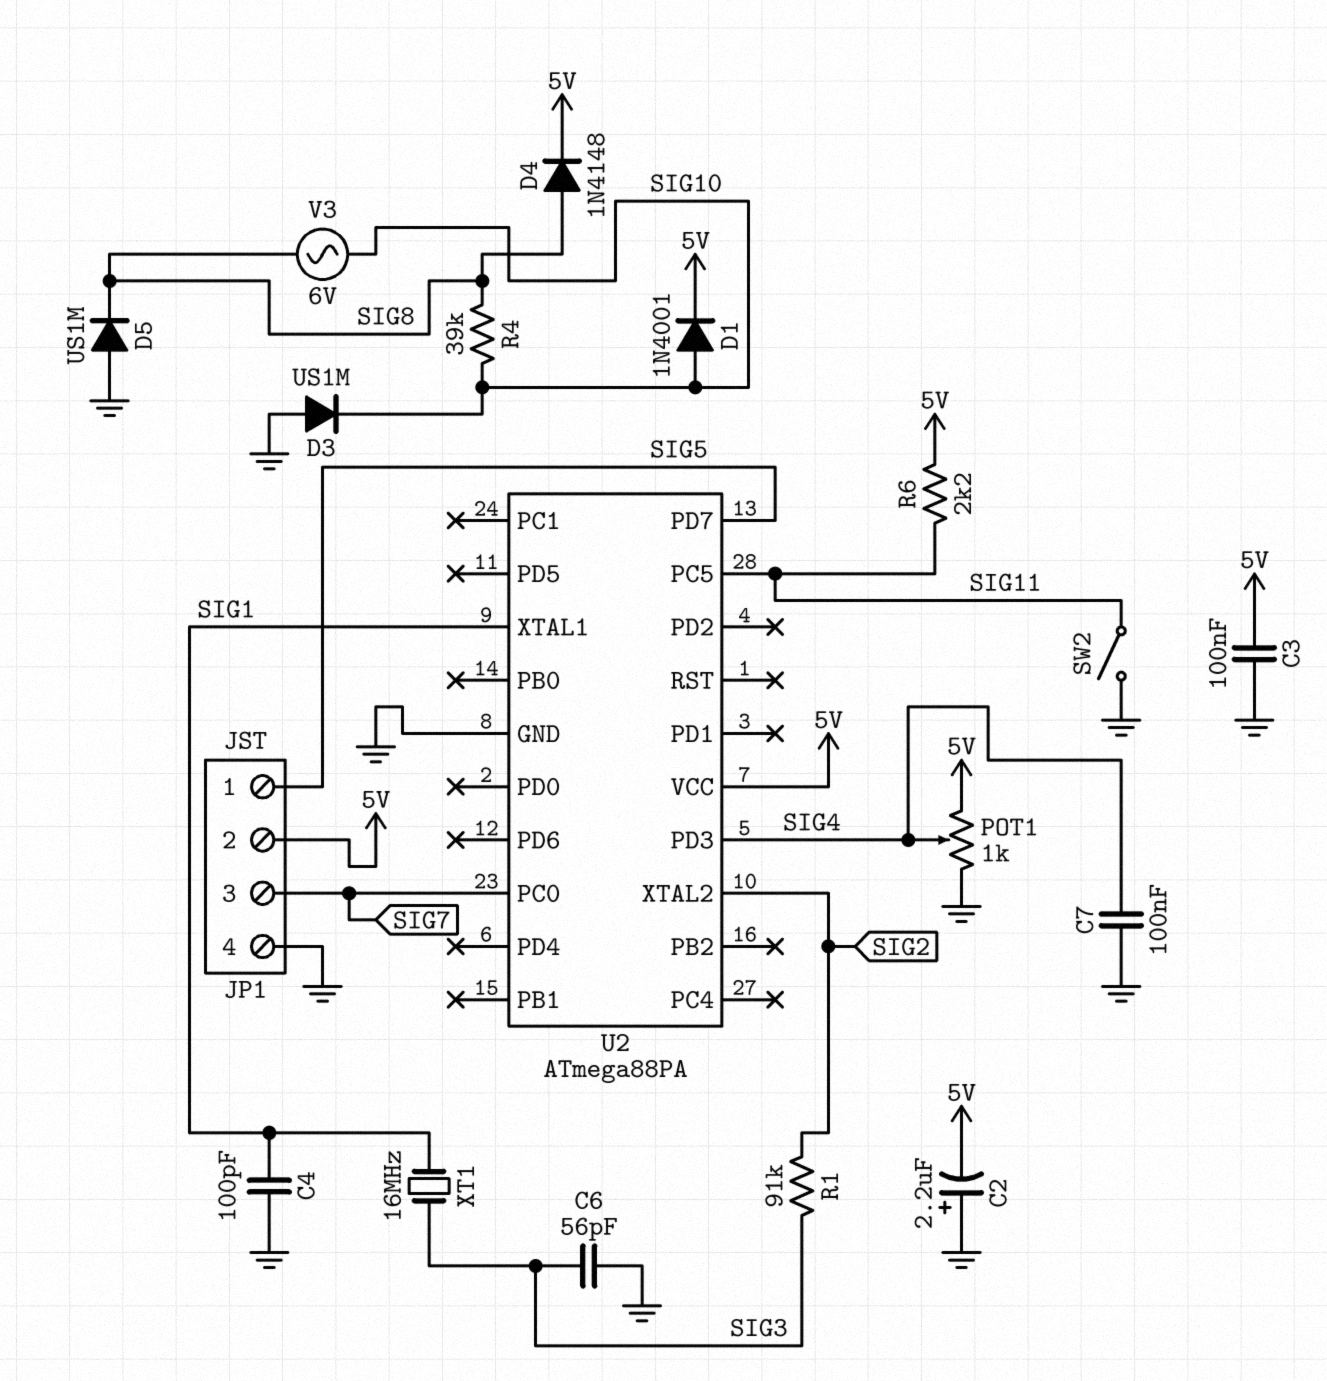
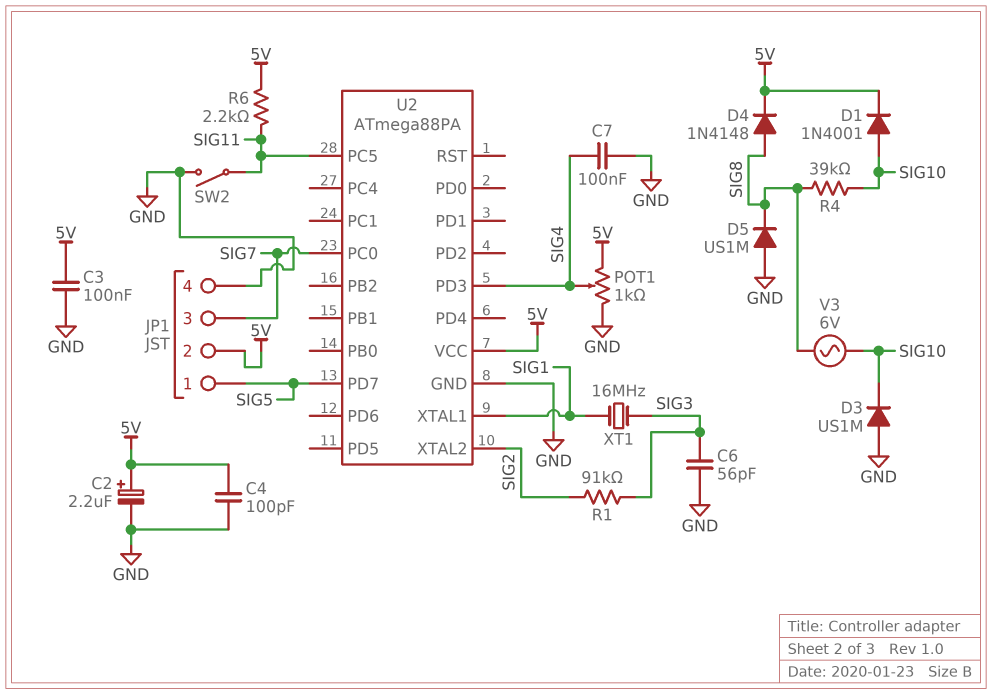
C2: 2.2uF (plus GND, minus 5V) -> 2.2uF (plus 5V, minus GND)
C4: 100pF (GND, SIG1) -> 100pF (5V, GND)

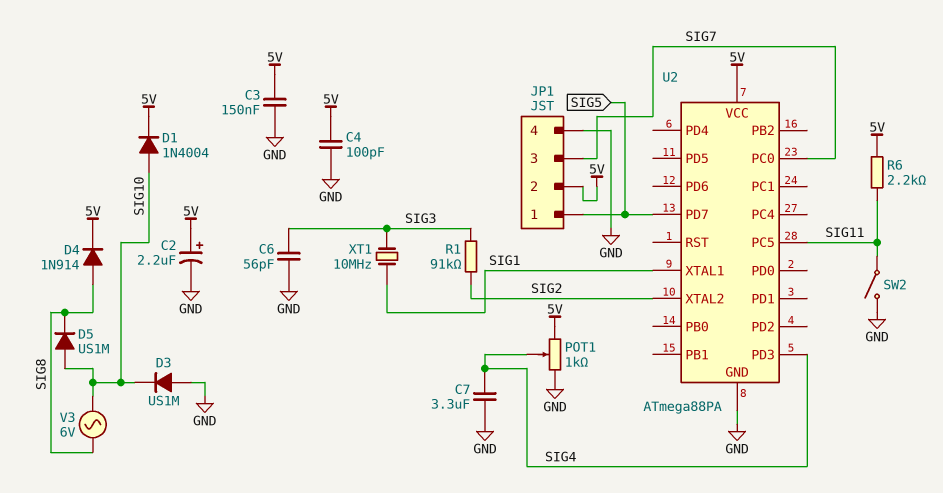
C3: 100nF (5V, GND) -> 150nF (5V, GND)
C7: 100nF (GND, SIG4) -> 3.3uF (GND, SIG4)
D1: diode 1N4001 (A SIG10, K 5V) -> diode 1N4004 (A SIG10, K 5V)
D4: diode 1N4148 (A SIG8, K 5V) -> diode 1N914 (A SIG8, K 5V)
D5: diode US1M (A GND, K SIG8) -> diode US1M (A SIG10, K SIG8)
R4: 39k (SIG8, SIG10) -> none
XT1: 16MHz (SIG1, SIG3) -> 10MHz (SIG1, SIG3)

